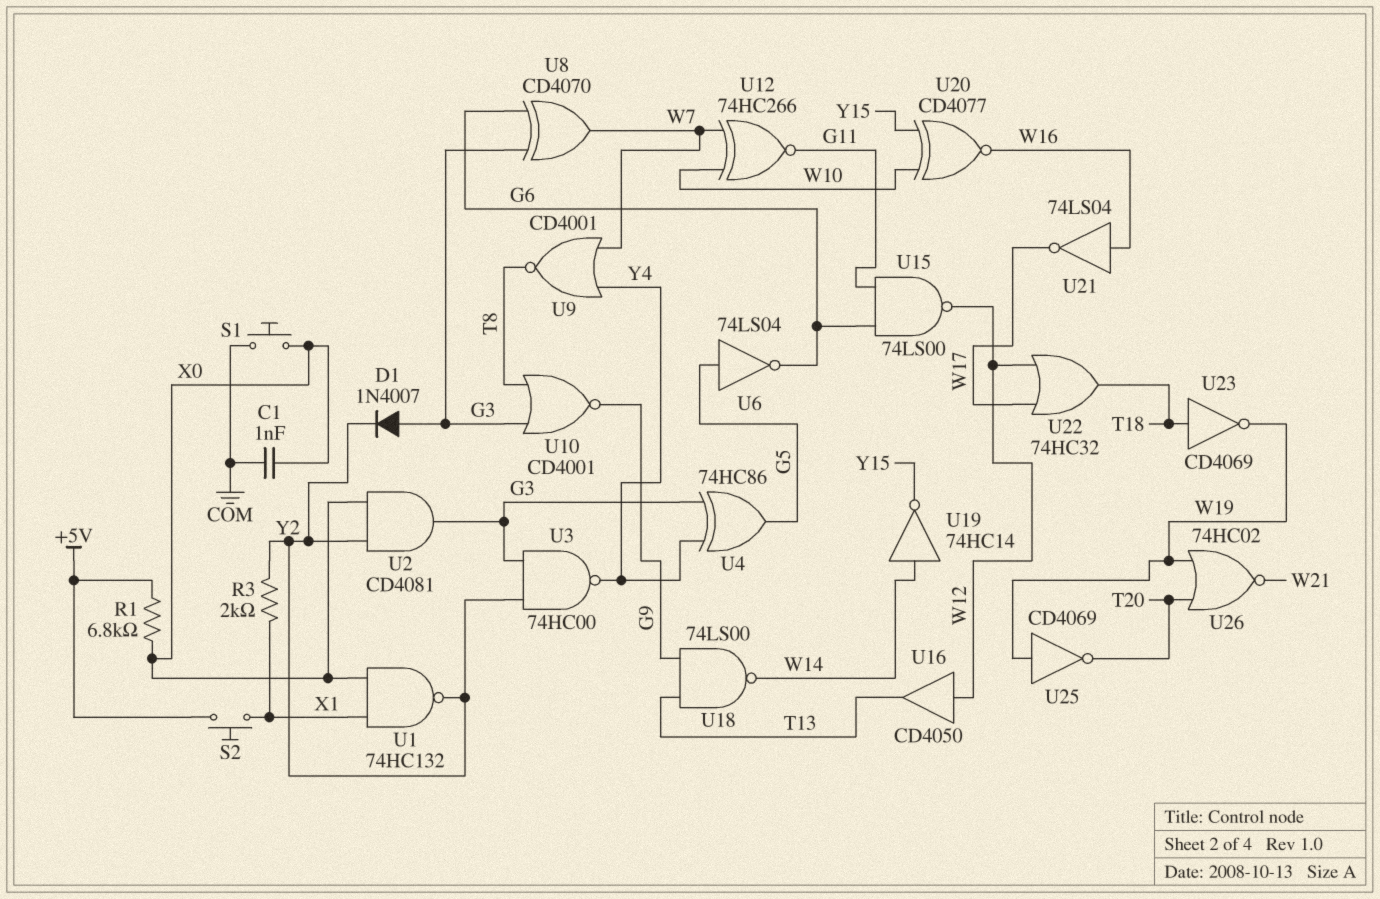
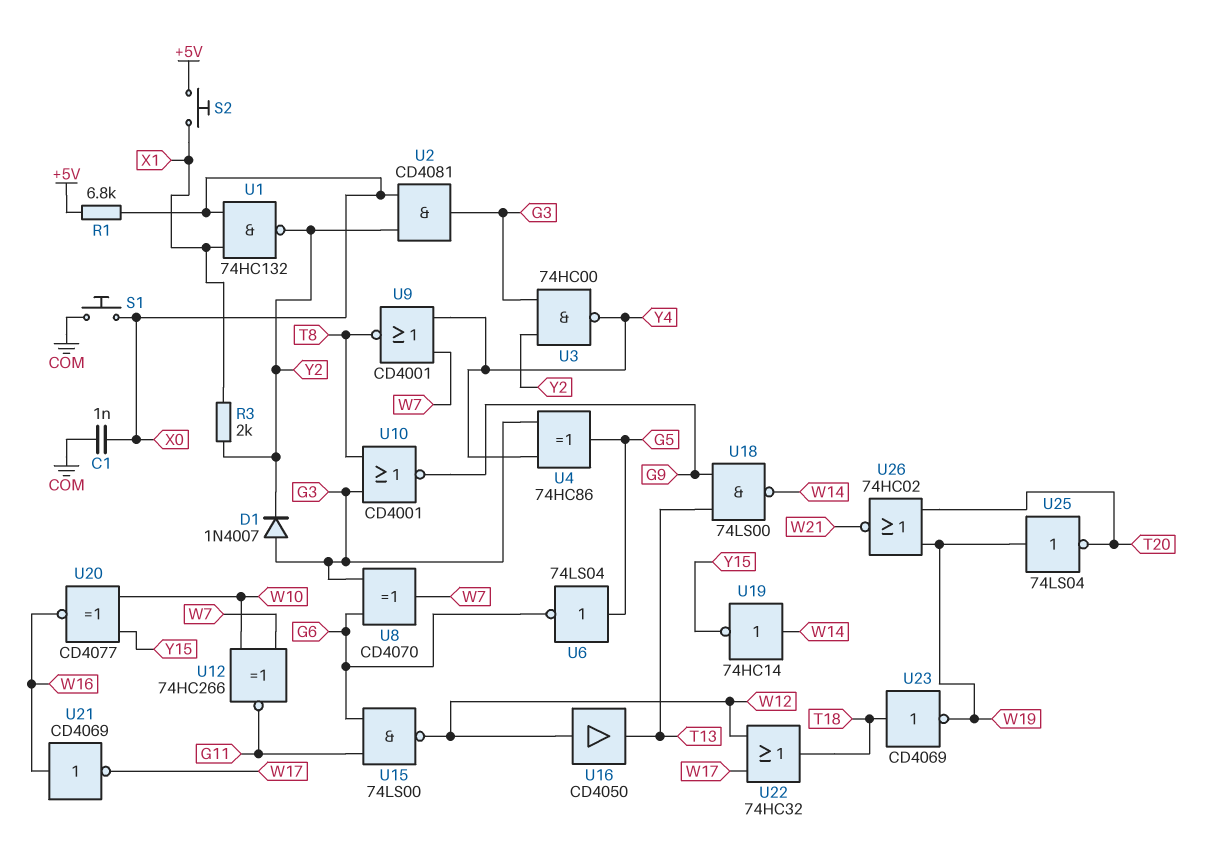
U21: NOT 74LS04 (in W16, out W17) -> NOT CD4069 (in W16, out W17)
U25: NOT CD4069 (in W19, out T20) -> NOT 74LS04 (in W19, out T20)

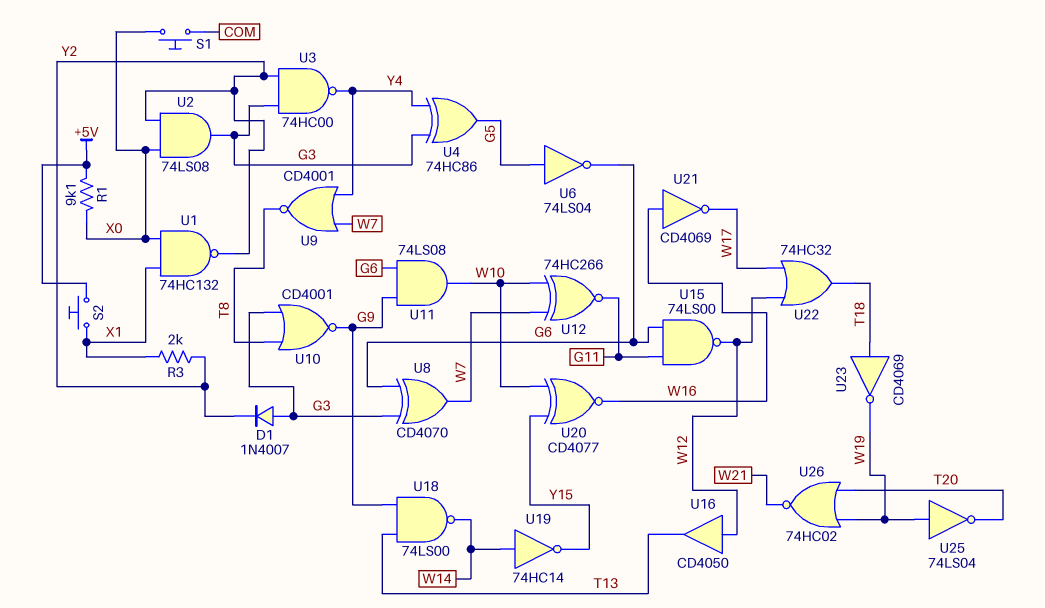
C1: 1nF (COM, X0) -> none
R1: 6.8k (+5V, X0) -> 9.1k (+5V, X0)
U2: AND CD4081 (in X0, in Y2, out G3) -> AND 74LS08 (in X0, in Y2, out G3)
U11: none -> AND 74LS08 (in G6, in G9, out W10)

